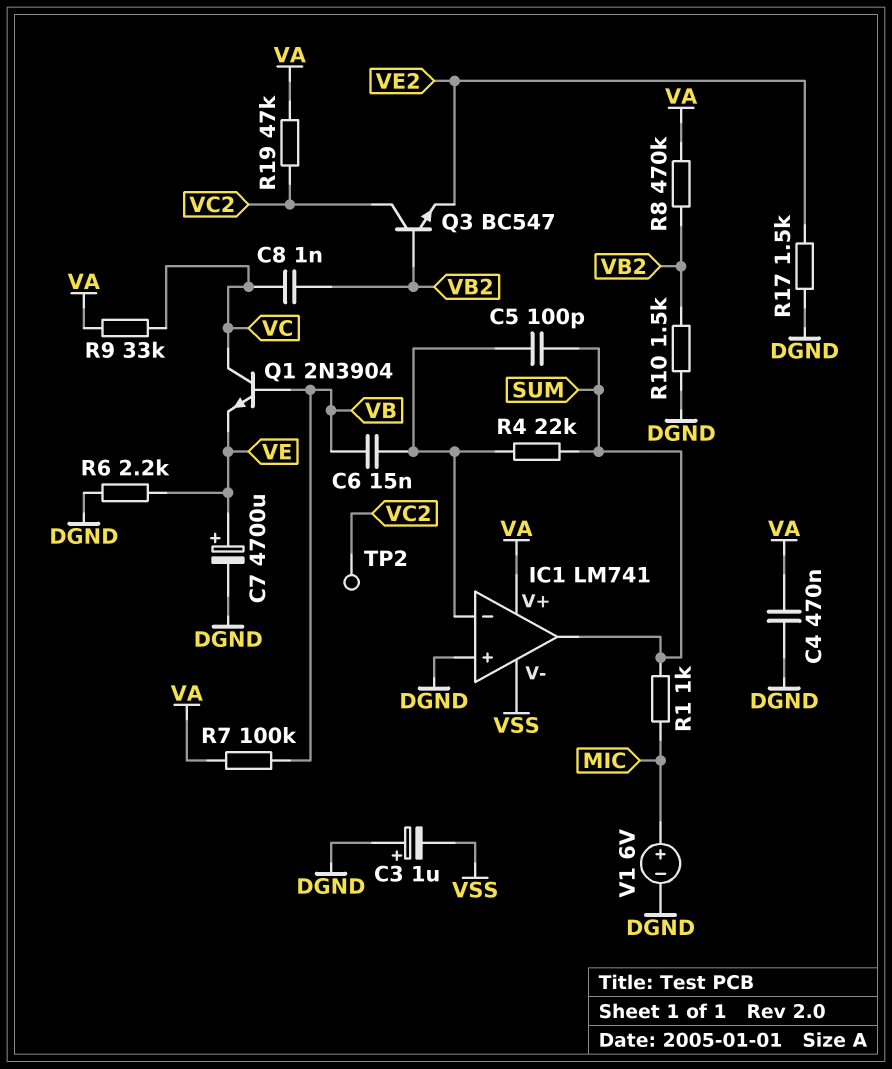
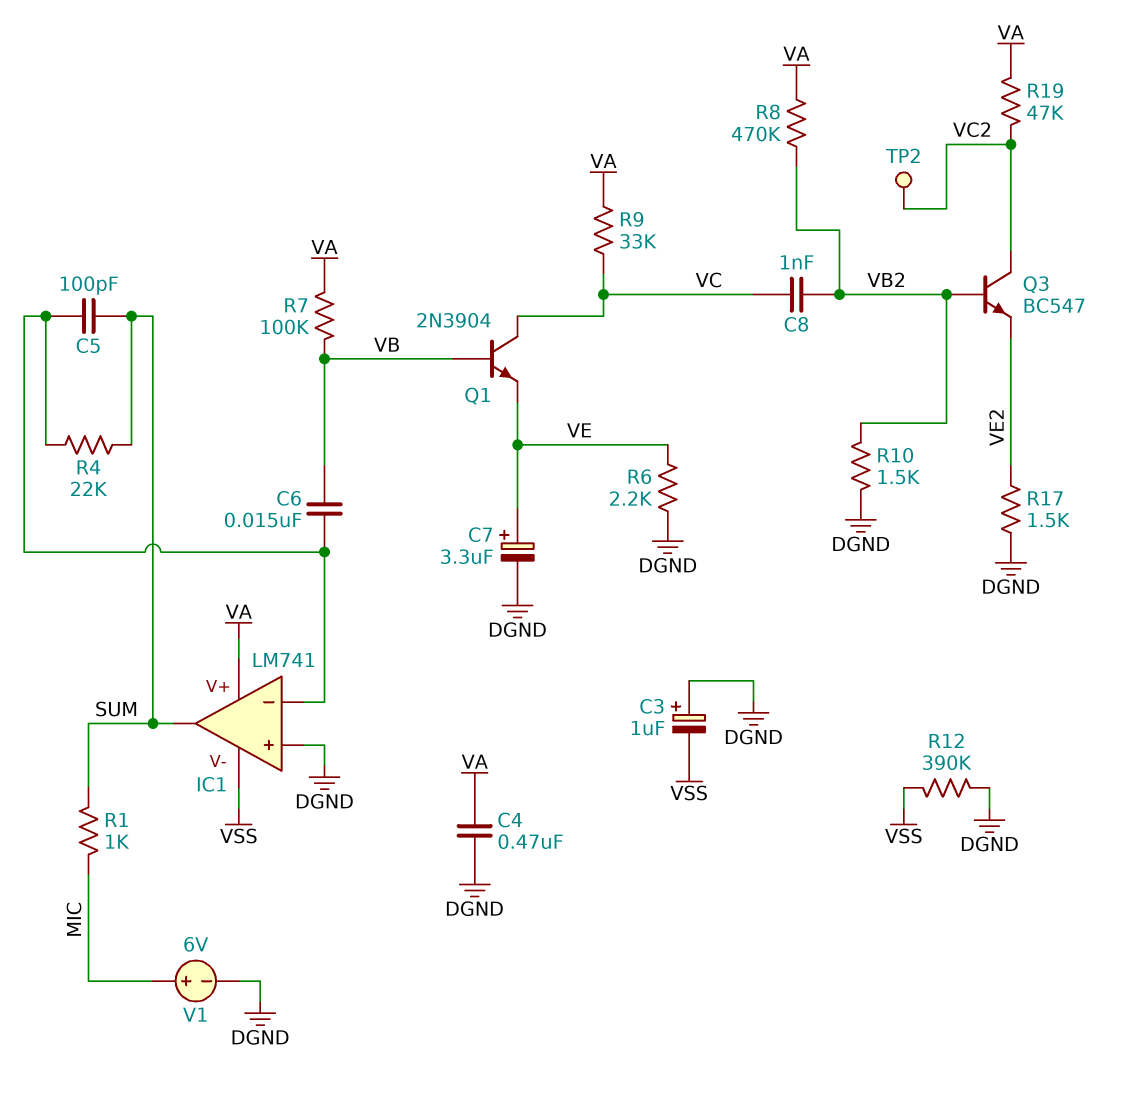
C7: 4700uF (plus VE, minus DGND) -> 3.3uF (plus VE, minus DGND)
R12: none -> 390k (DGND, VSS)

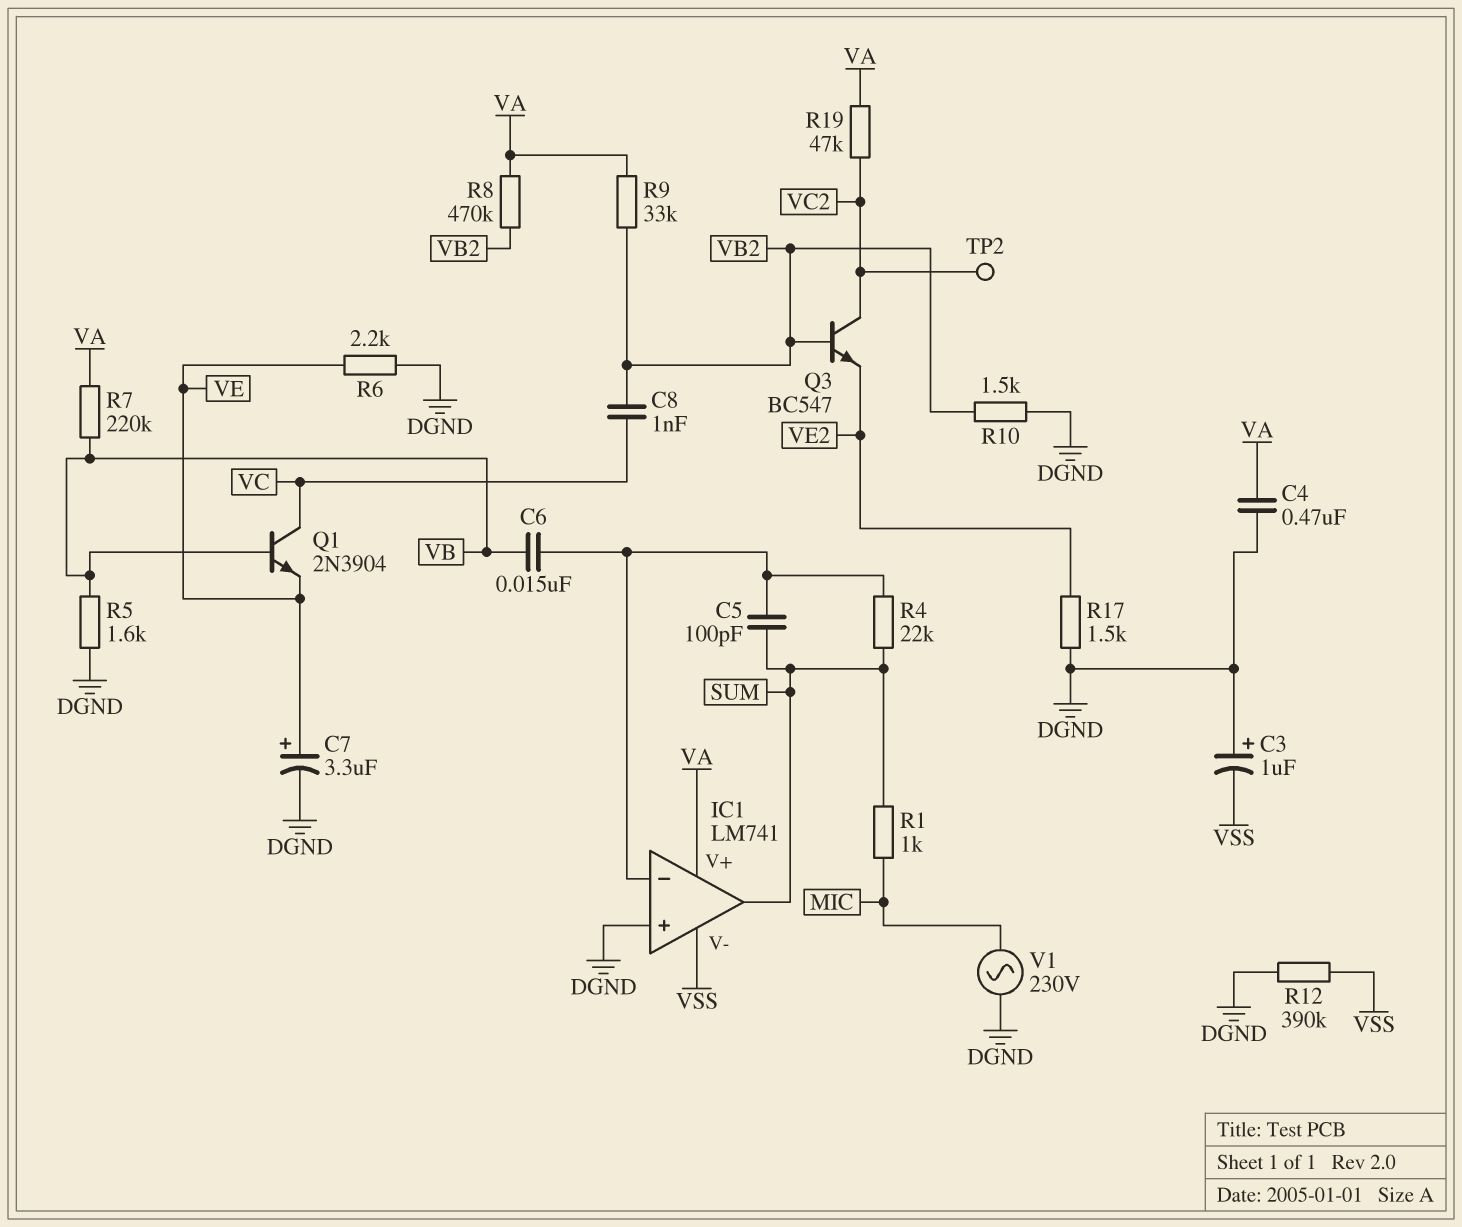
R5: none -> 1.6k (DGND, VB)
R7: 100k (VA, VB) -> 220k (VA, VB)
R9: 33k (VA, VC) -> 33k (VA, VB2)
V1: 6V (plus MIC, minus DGND) -> AC 230V (DGND, MIC)

